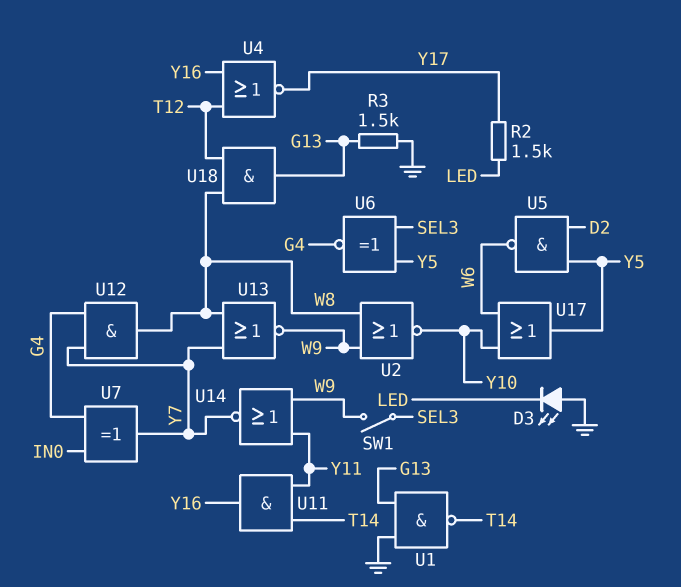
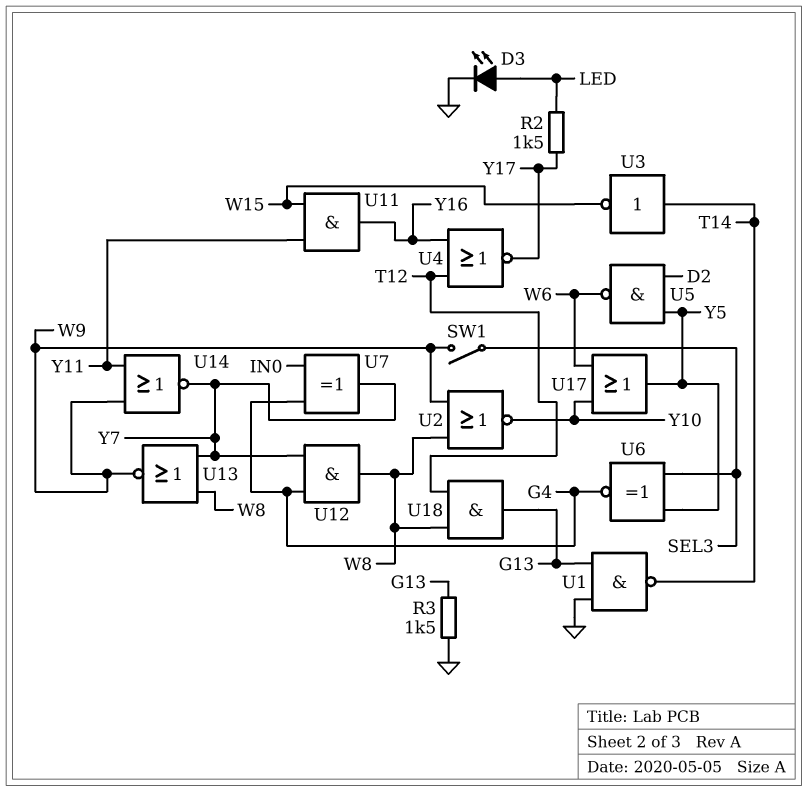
D3: LED (A GND, K LED) -> LED (A LED, K GND)
U3: none -> NOT (in T14, out W15)
U11: AND (in T14, in Y11, out Y16) -> AND (in W15, in Y11, out Y16)

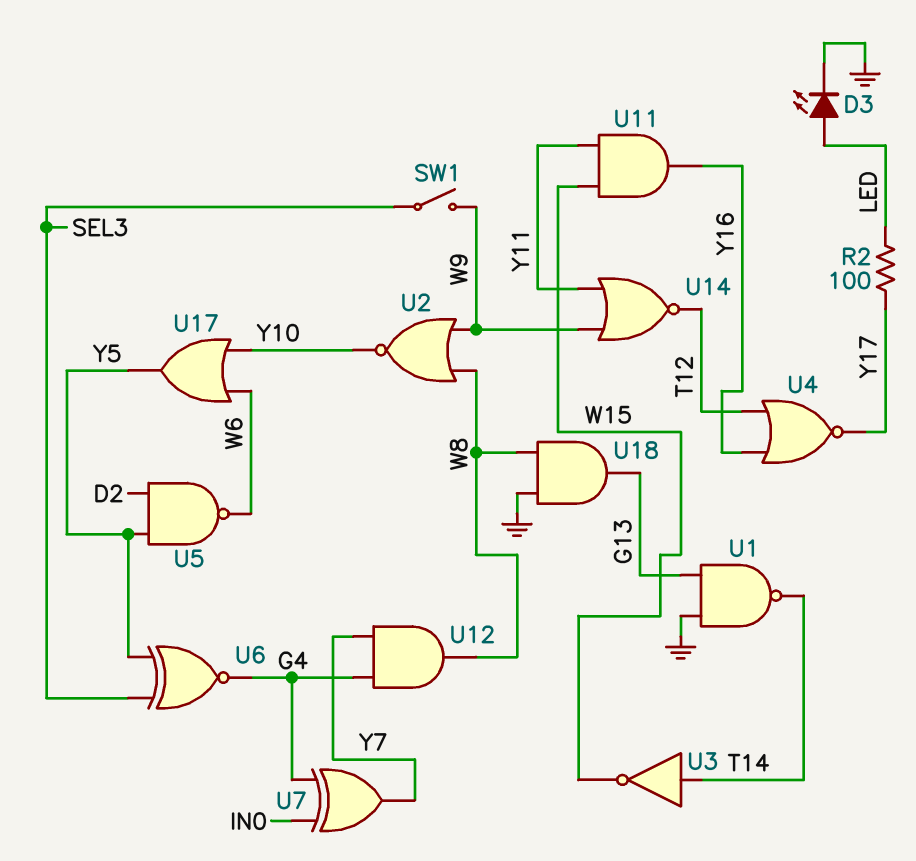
R2: 1.5k (LED, Y17) -> 100 (LED, Y17)
R3: 1.5k (G13, GND) -> none
U13: NOR (in W8, in Y7, out W9) -> none
U14: NOR (in W9, in Y11, out Y7) -> NOR (in W9, in Y11, out T12)
U18: AND (in T12, in W8, out G13) -> AND (in GND, in W8, out G13)

